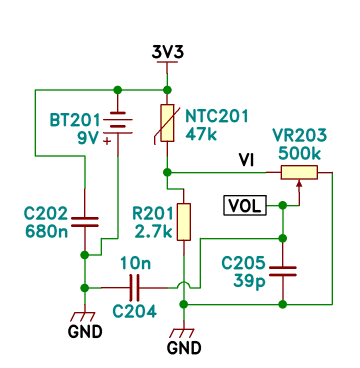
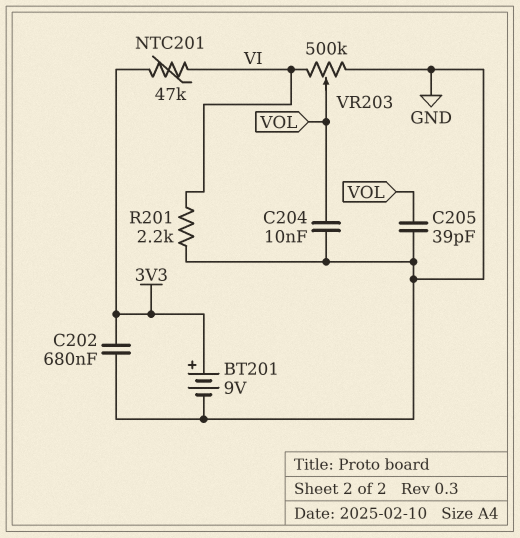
BT201: 9V (plus GND, minus 3V3) -> 9V (plus 3V3, minus GND)
R201: 2.7k (GND, VI) -> 2.2k (GND, VI)

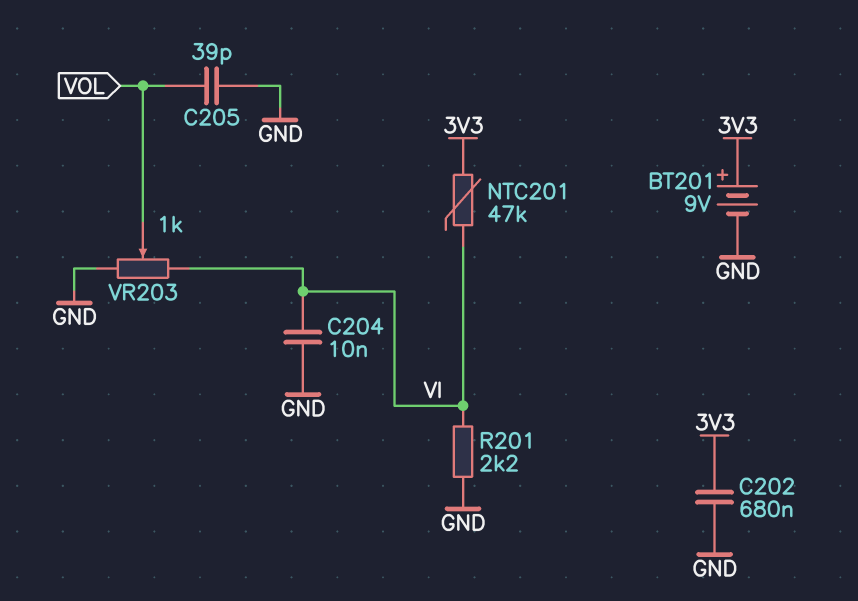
C204: 10nF (GND, VOL) -> 10nF (GND, VI)
VR203: 500k (GND, VI, wiper VOL) -> 1k (GND, VI, wiper VOL)

